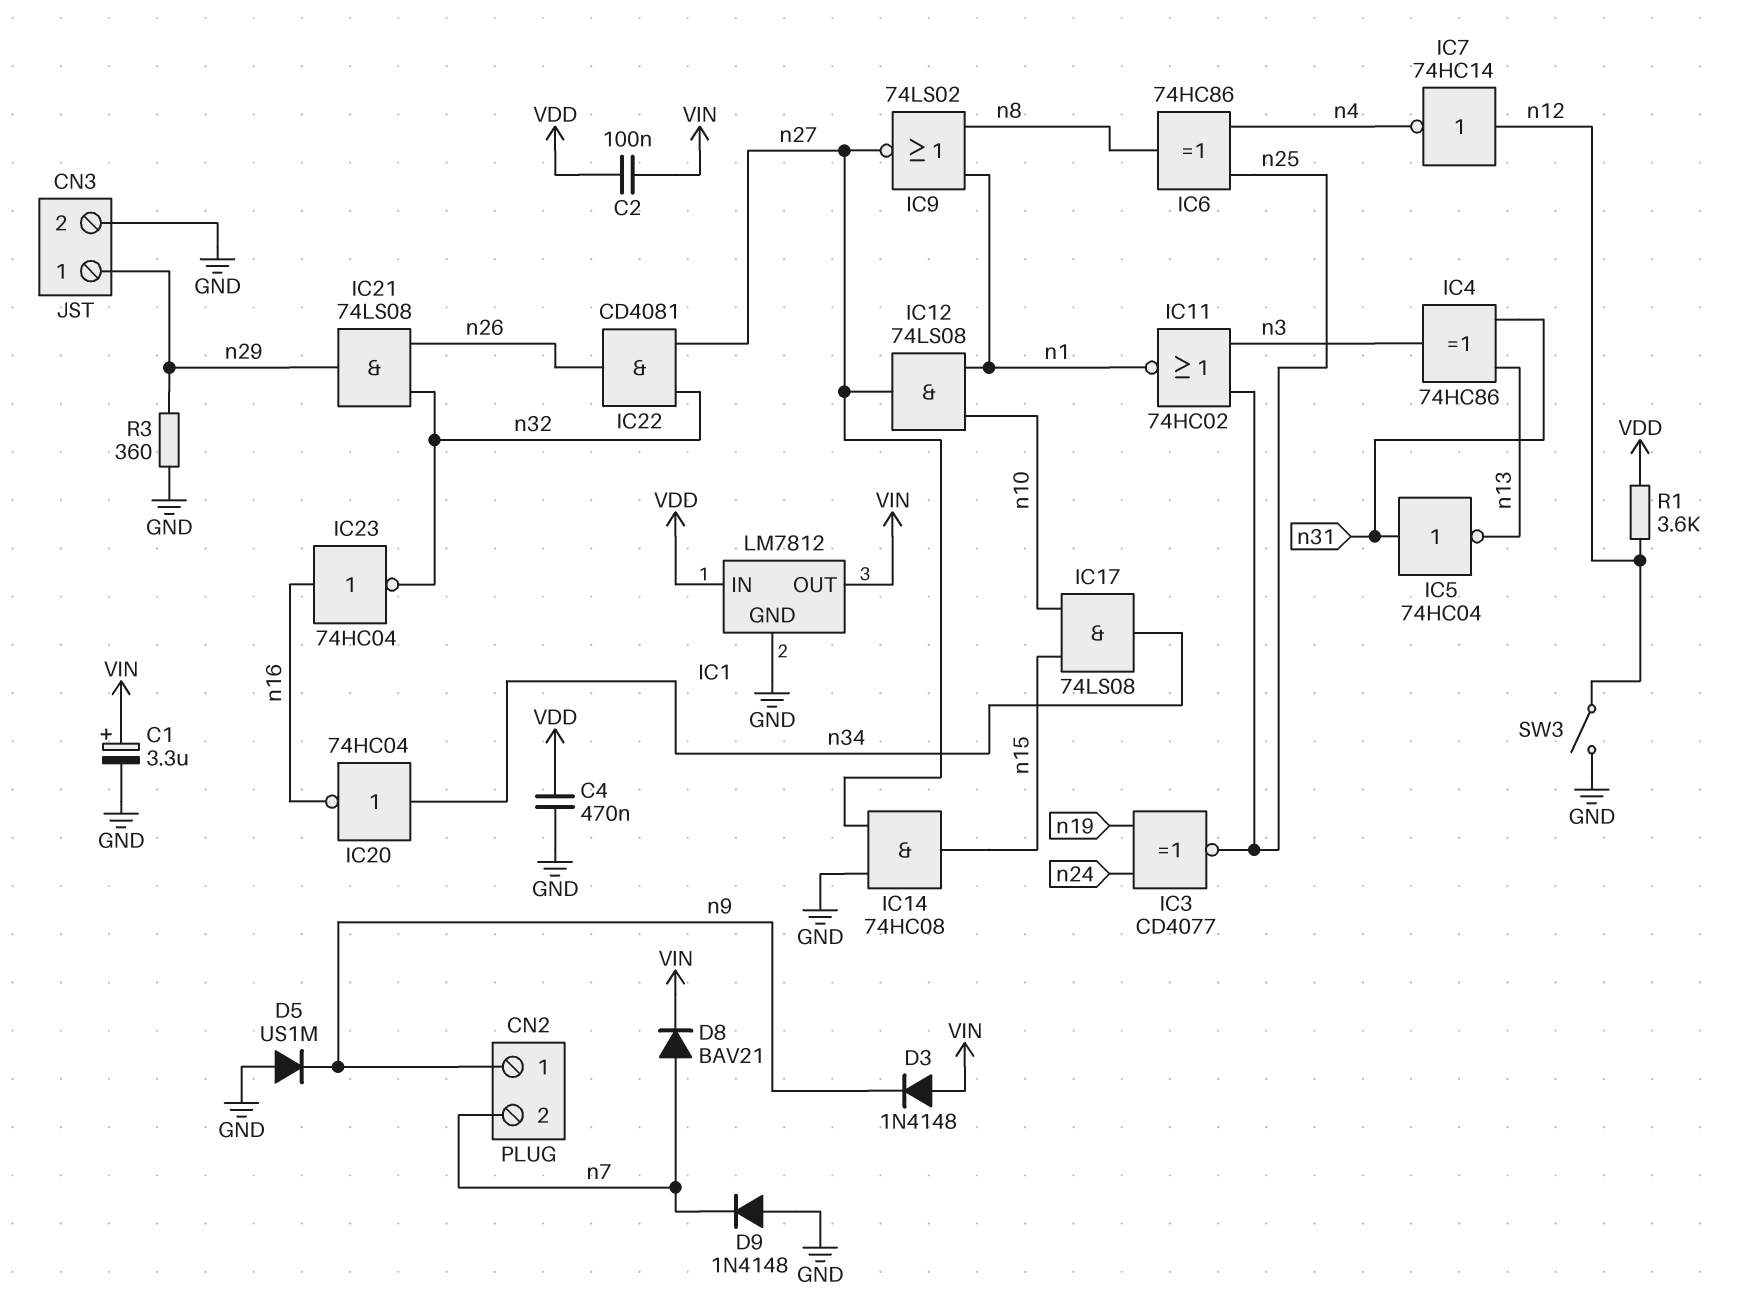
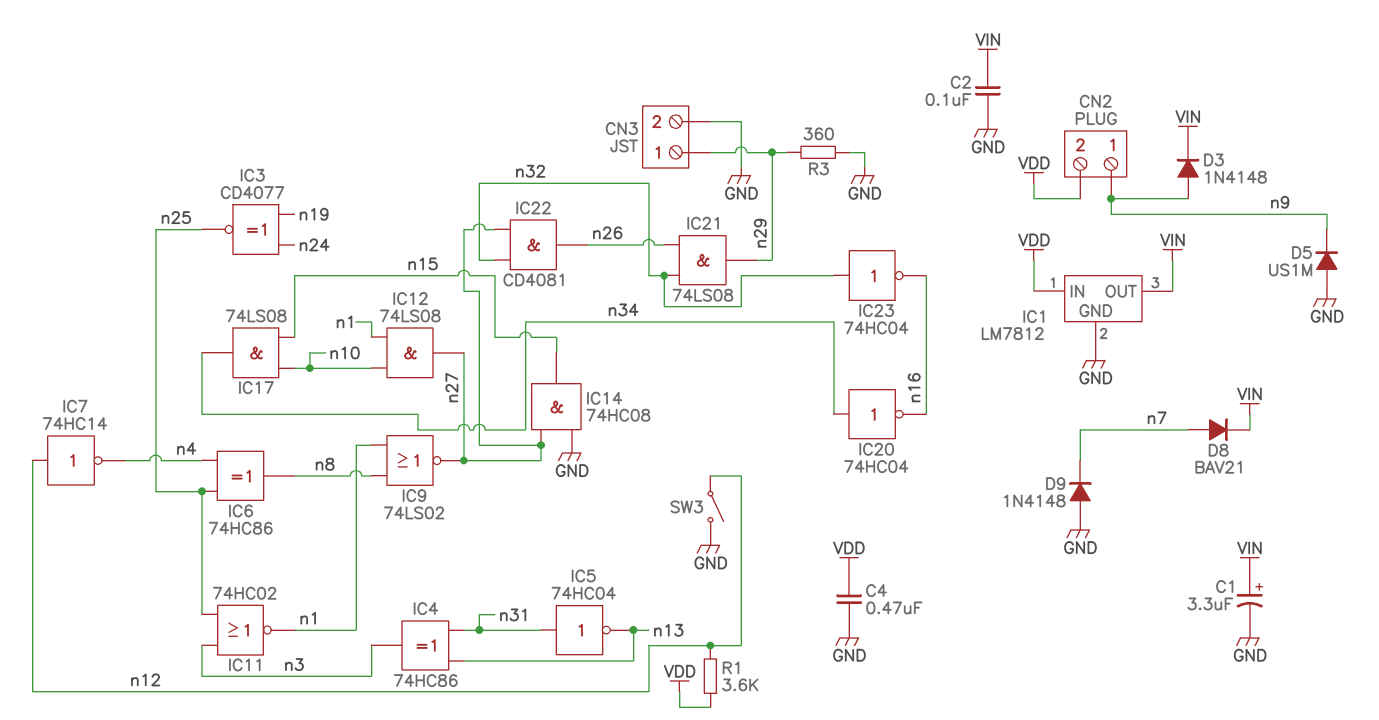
C2: 100nF (VDD, VIN) -> 100nF (GND, VIN)
CN2 pin 2: n7 -> VDD
D3: diode 1N4148 (A VIN, K n9) -> diode 1N4148 (A n9, K VIN)
IC23: NOT 74HC04 (in n16, out n32) -> NOT 74HC04 (in n32, out n16)

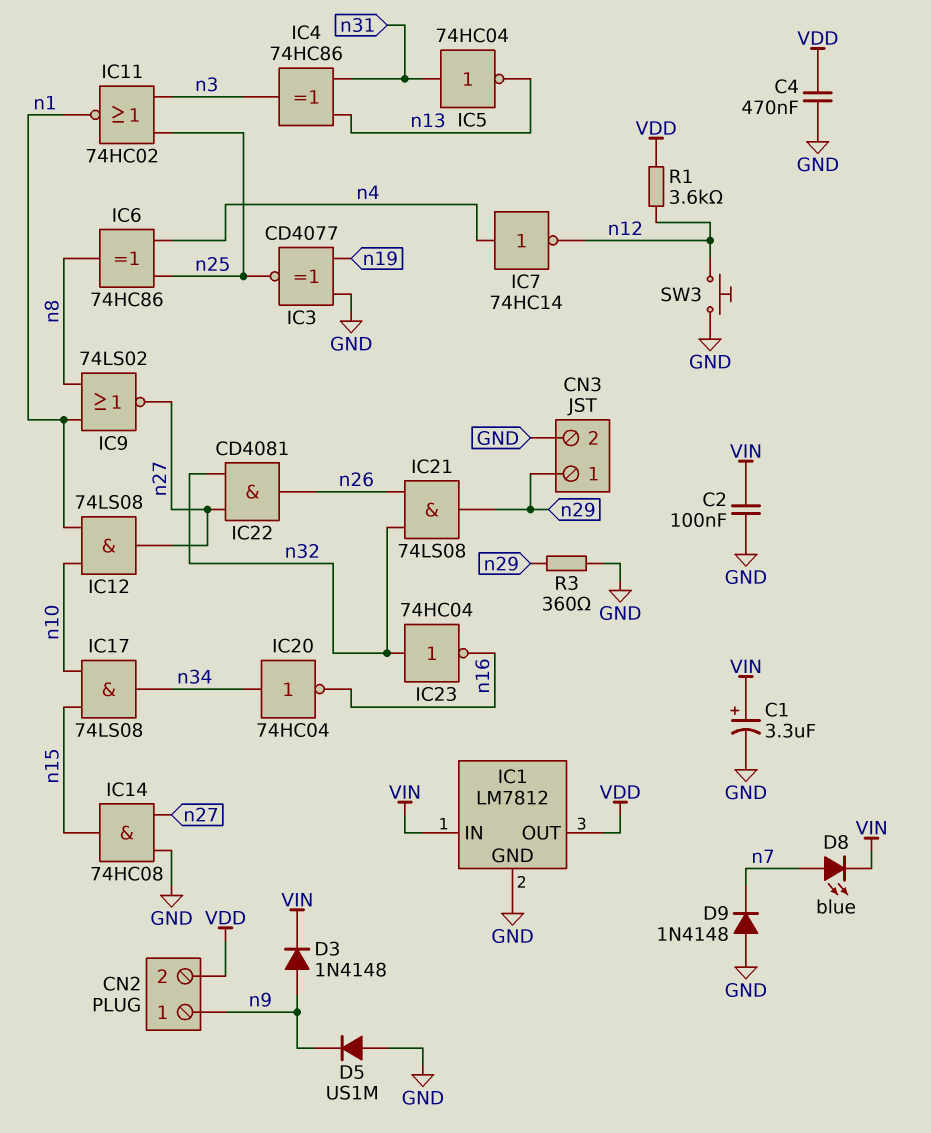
D8: diode BAV21 (A n7, K VIN) -> LED blue (A n7, K VIN)
IC1 pin IN: VDD -> VIN
IC1 pin OUT: VIN -> VDD
IC3: XNOR CD4077 (in n19, in n24, out n25) -> XNOR CD4077 (in GND, in n19, out n25)
IC7: NOT 74HC14 (in n12, out n4) -> NOT 74HC14 (in n4, out n12)
SW3: switch (GND, n12) -> button (GND, n12)

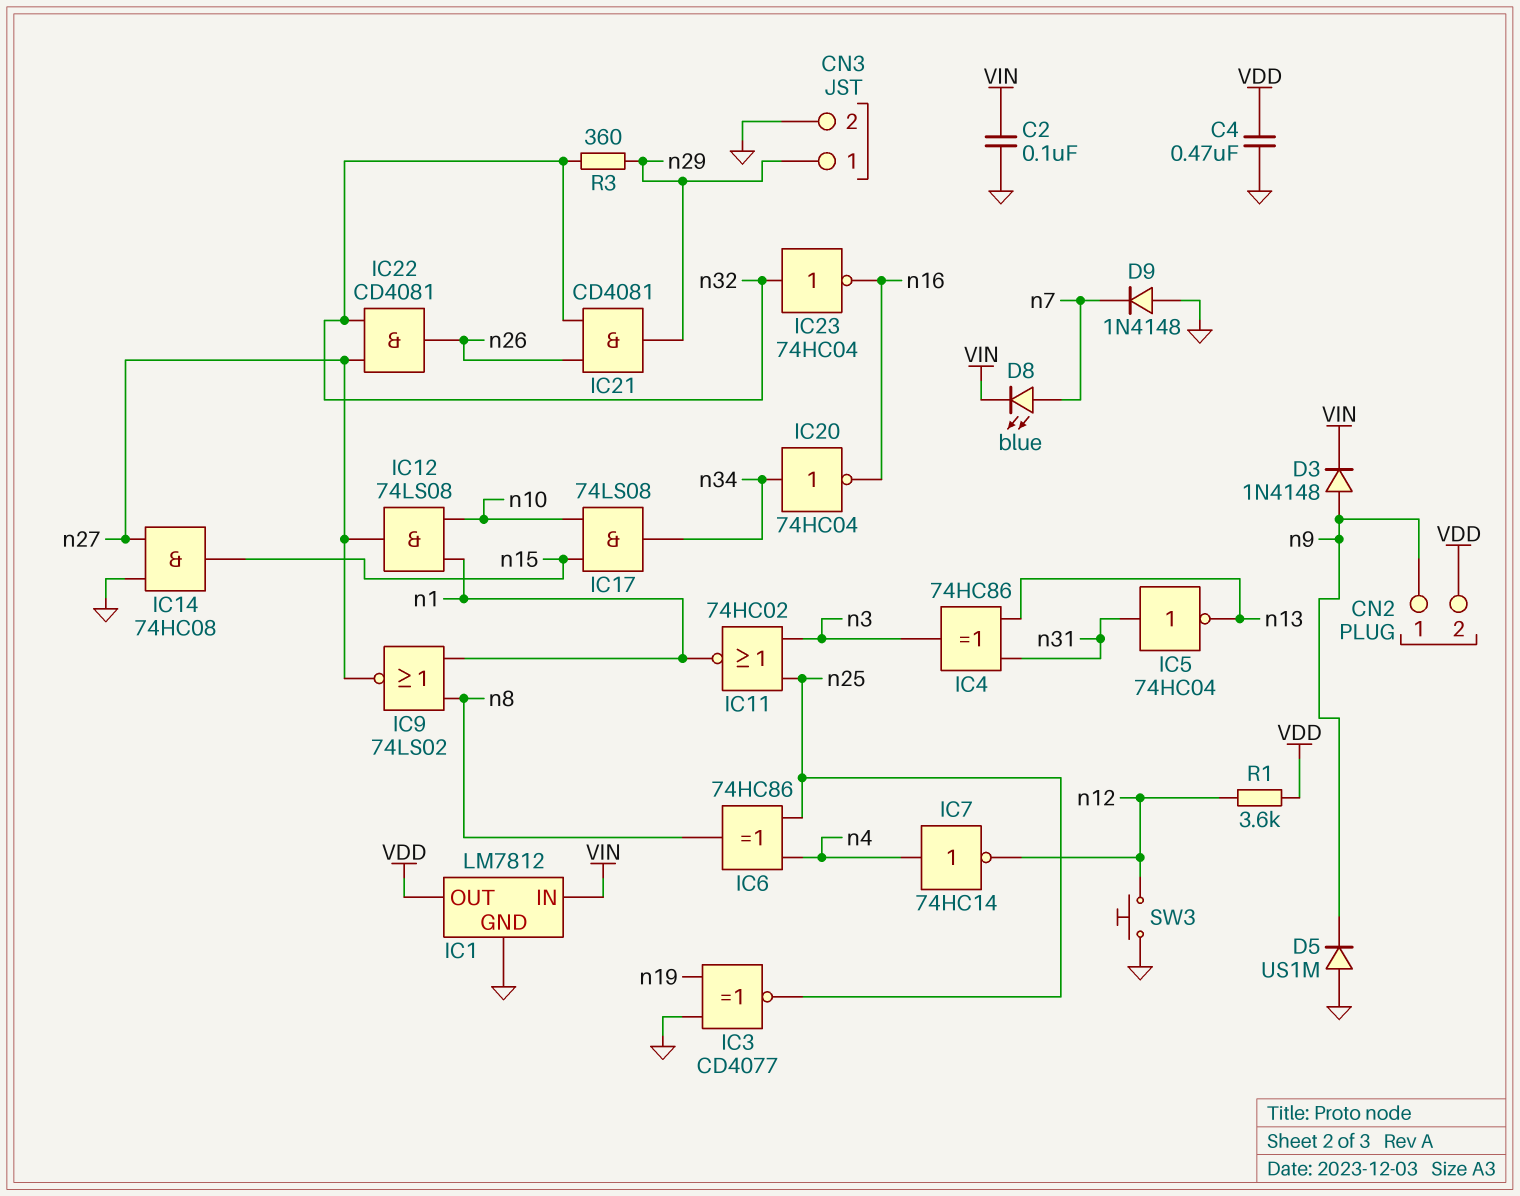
C1: 3.3uF (plus VIN, minus GND) -> none
IC21: AND 74LS08 (in n26, in n32, out n29) -> AND CD4081 (in n26, in n32, out n29)
R3: 360 (GND, n29) -> 360 (n29, n32)

